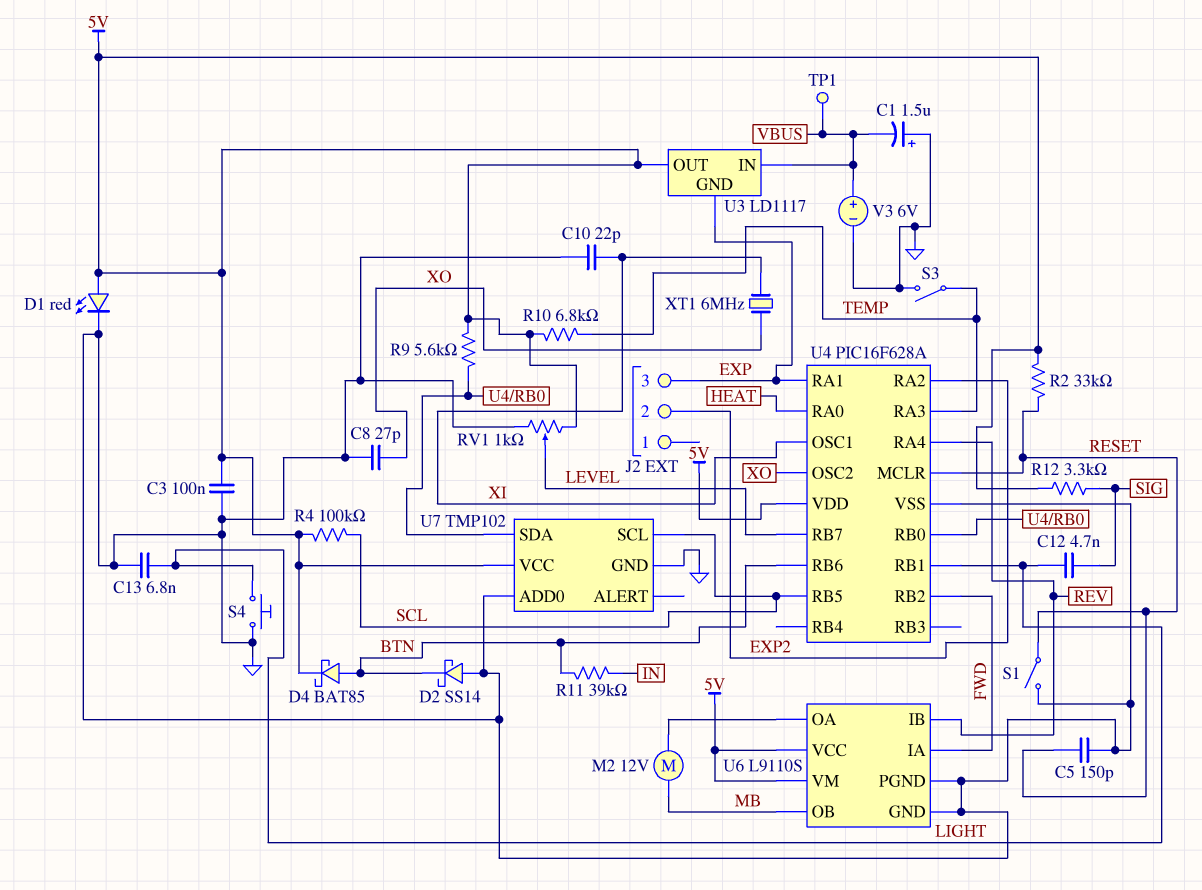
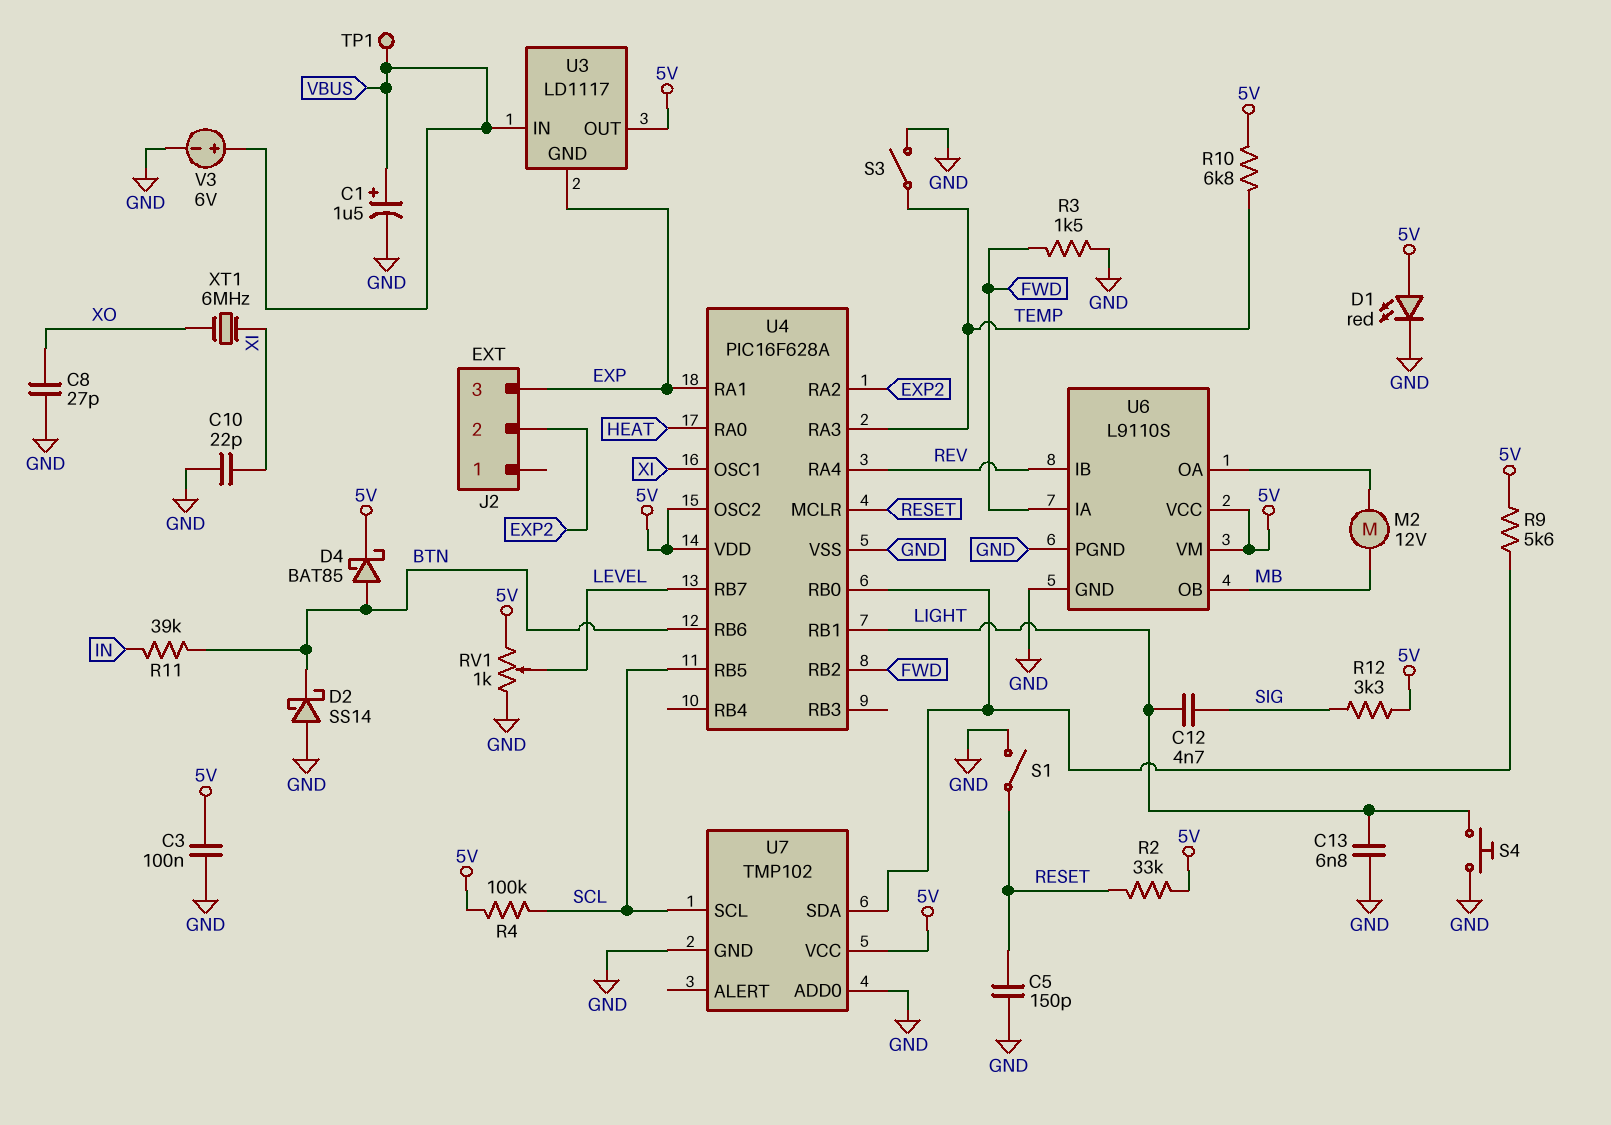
C1: 1.5uF (plus GND, minus VBUS) -> 1.5uF (plus VBUS, minus GND)
R3: none -> 1.5k (FWD, GND)
U4 pin OSC2: XO -> 5V

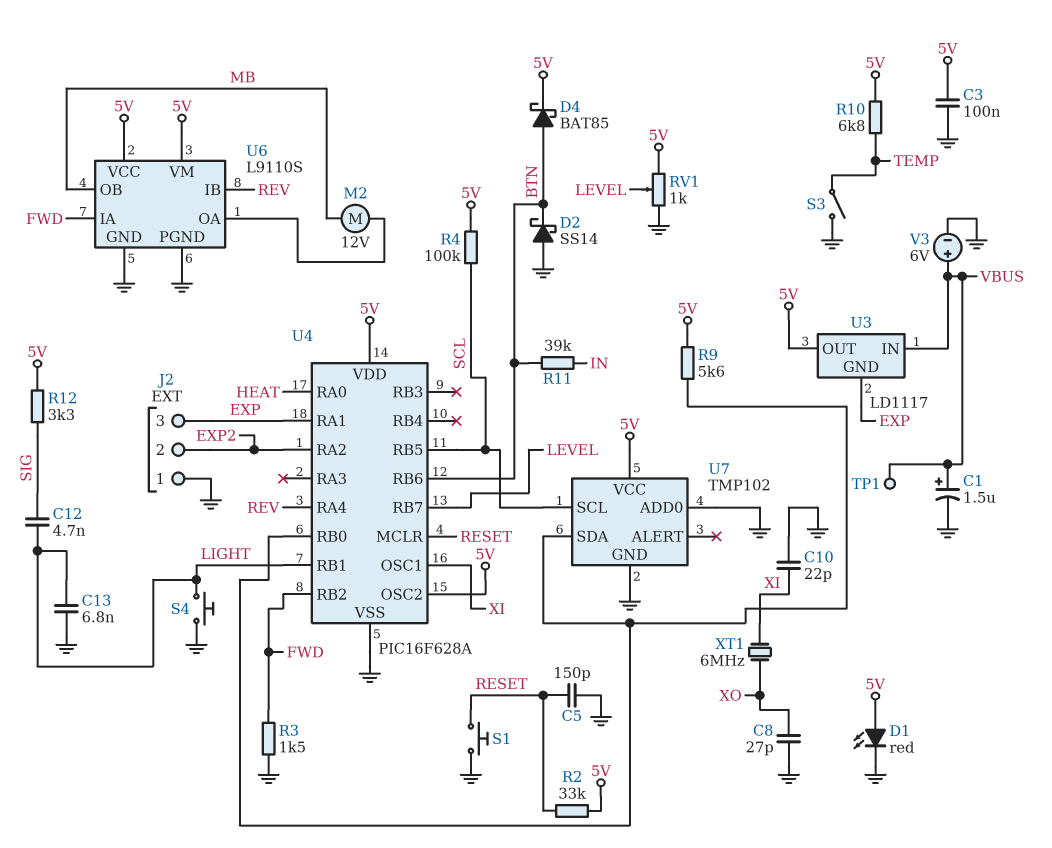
J2 pin 1: none -> GND
S1: switch (GND, RESET) -> button (GND, RESET)
U4 pin RA3: TEMP -> none

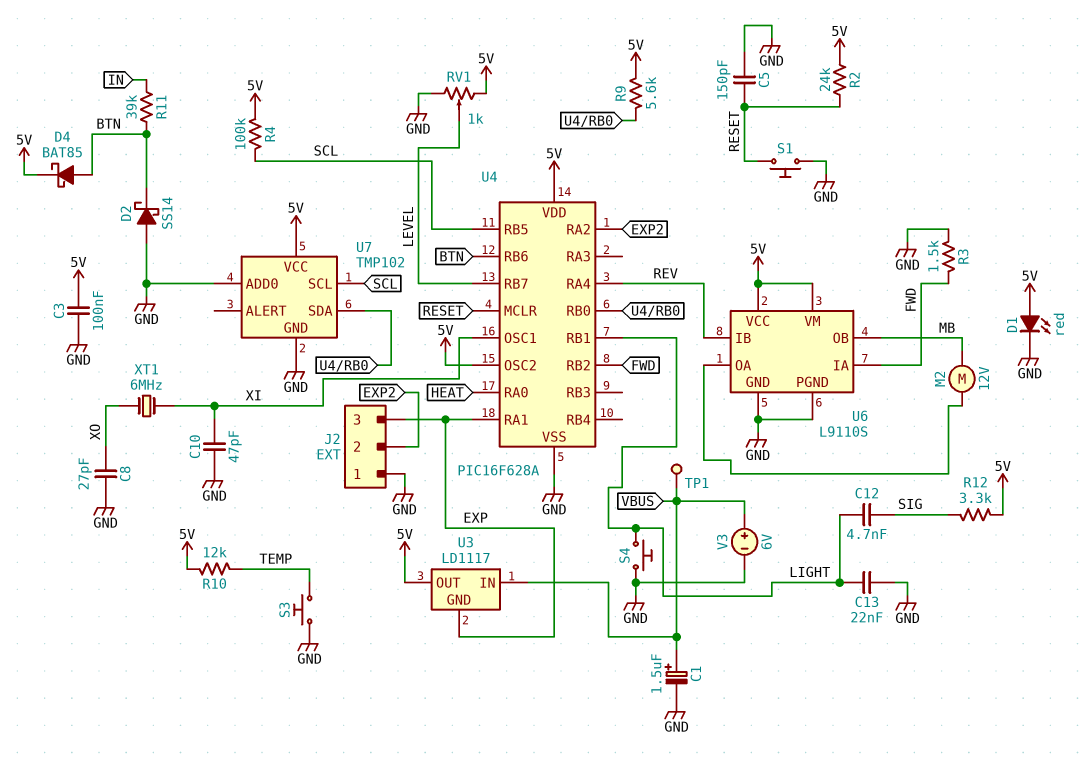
C10: 22pF (GND, XI) -> 47pF (GND, XI)
C13: 6.8nF (GND, LIGHT) -> 22nF (GND, LIGHT)
R2: 33k (5V, RESET) -> 24k (5V, RESET)
R10: 6.8k (5V, TEMP) -> 12k (5V, TEMP)
S3: switch (GND, TEMP) -> button (GND, TEMP)

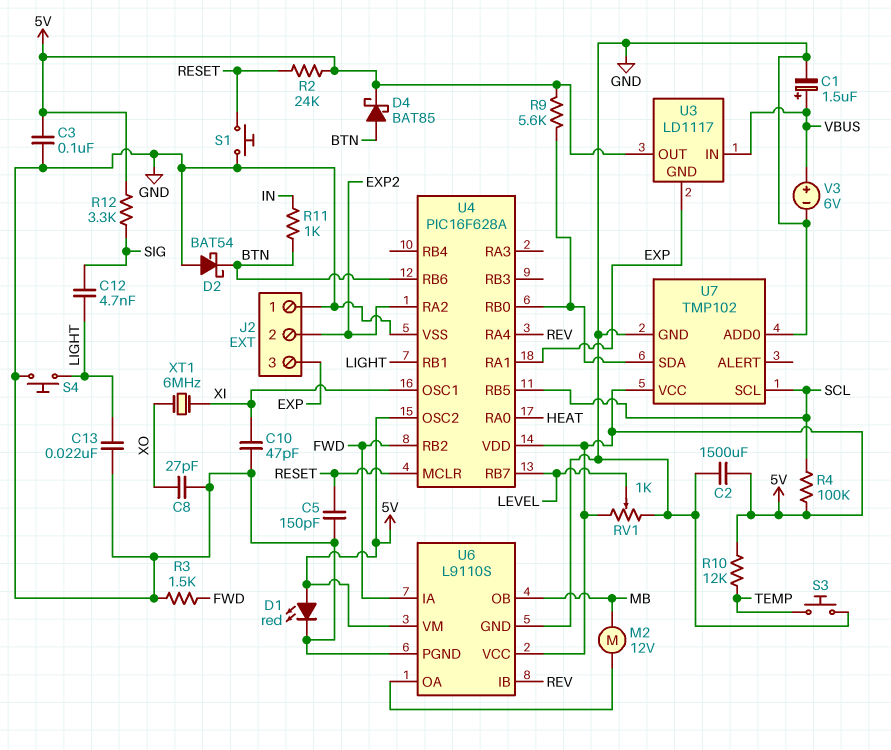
C2: none -> 1500uF (5V, GND)
D2: schottky SS14 (A GND, K BTN) -> schottky BAT54 (A GND, K BTN)
R11: 39k (BTN, IN) -> 1k (BTN, IN)
TP1: test point (VBUS) -> none

